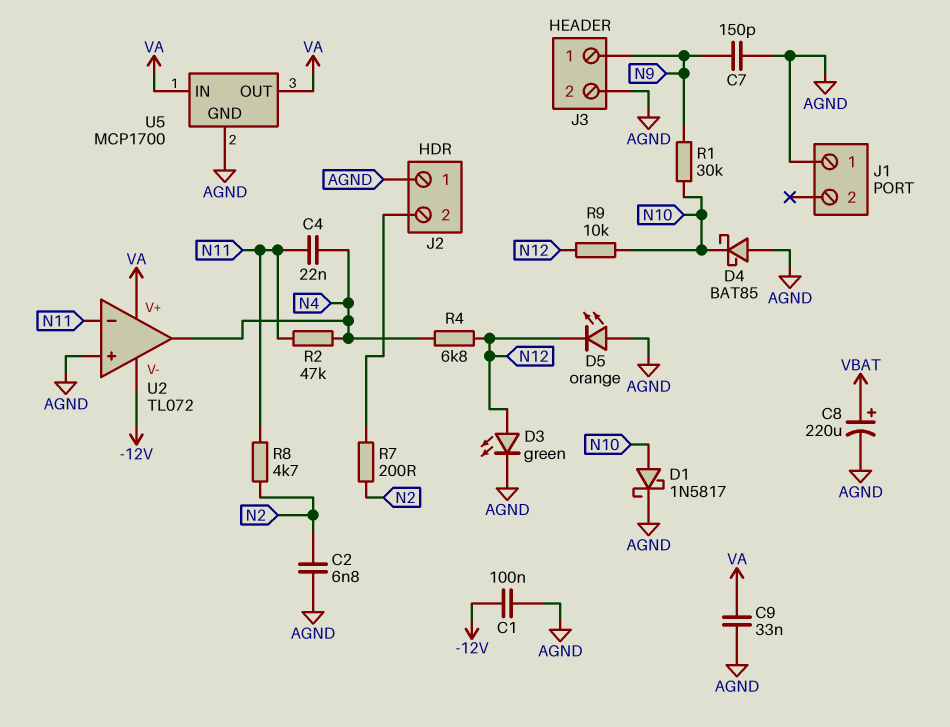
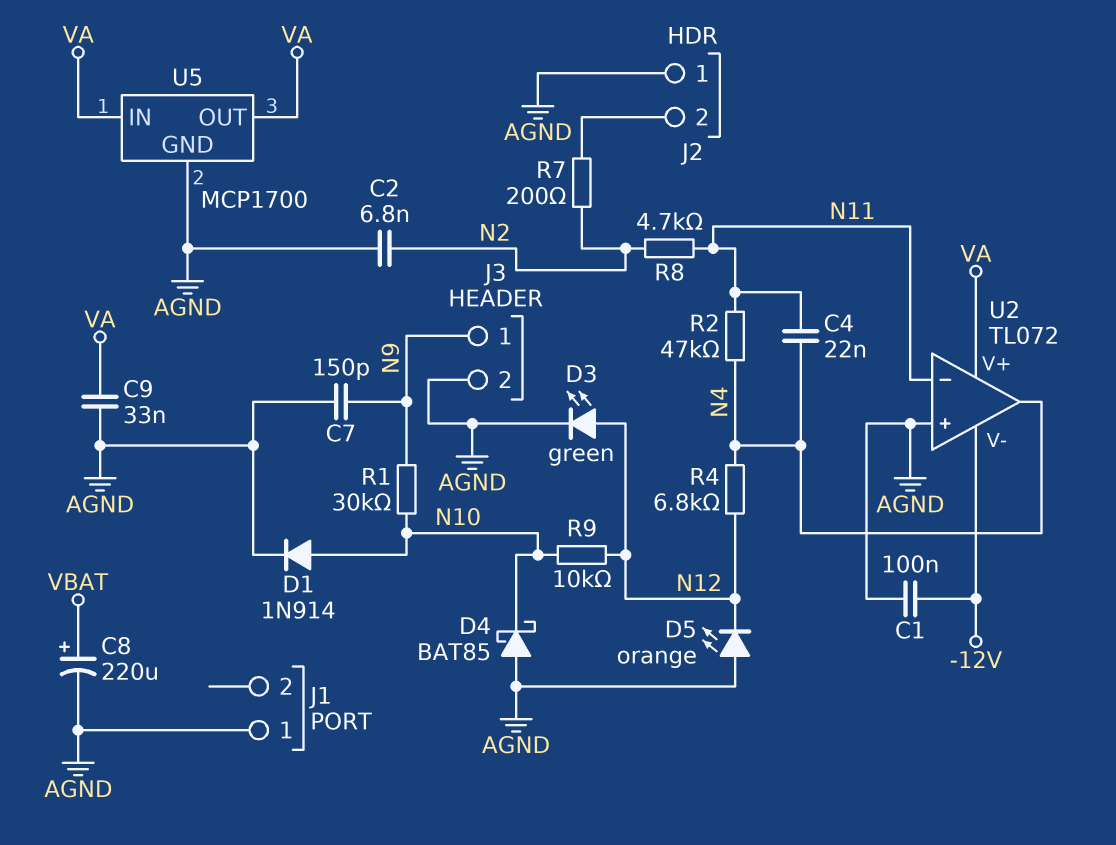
D1: schottky 1N5817 (A N10, K AGND) -> diode 1N914 (A N10, K AGND)

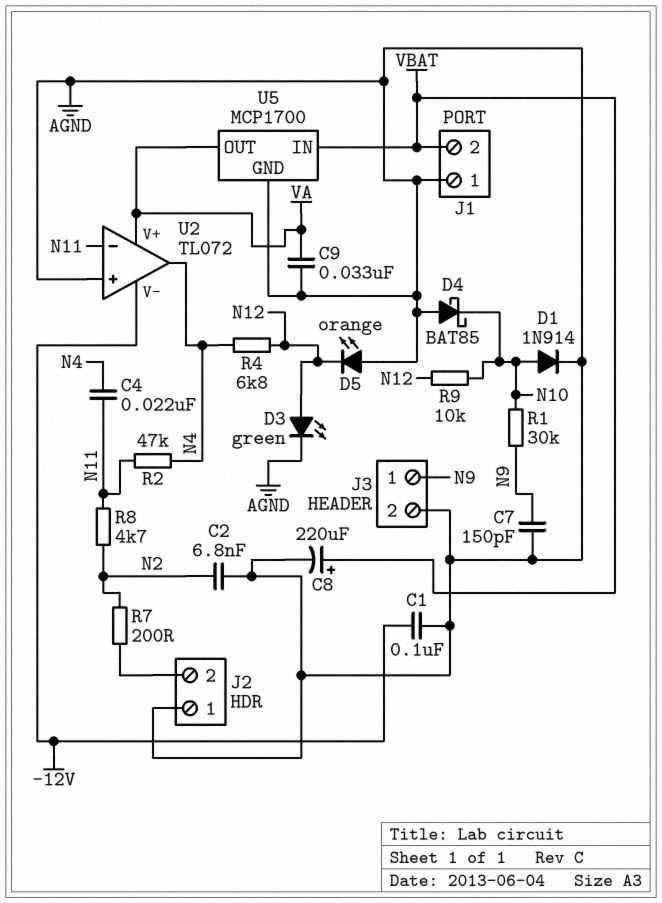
J1 pin 2: none -> VBAT
U5 pin IN: VA -> VBAT

